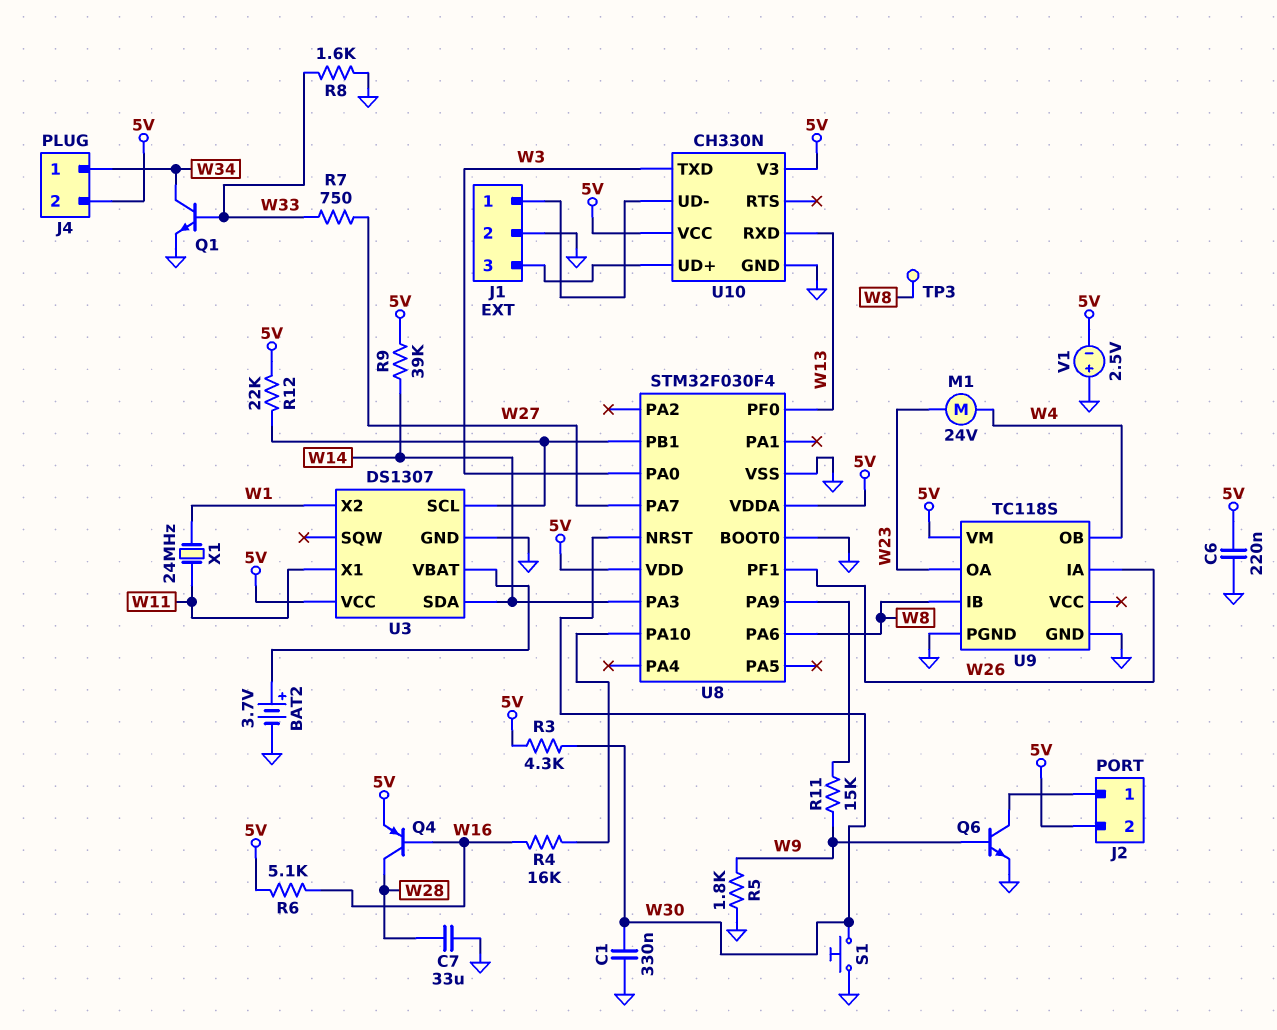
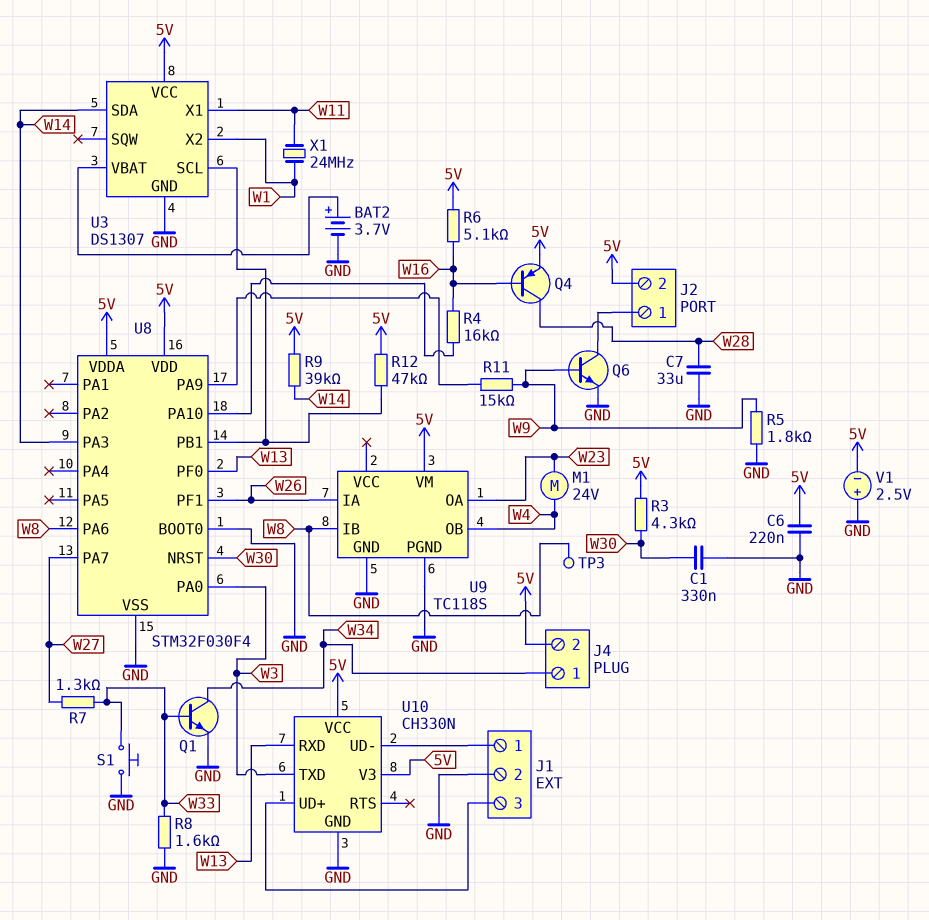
R7: 750 (W27, W33) -> 1.3k (W27, W33)
R12: 22k (5V, U3/SCL) -> 47k (5V, U3/SCL)
S1: button (GND, W30) -> button (GND, W33)

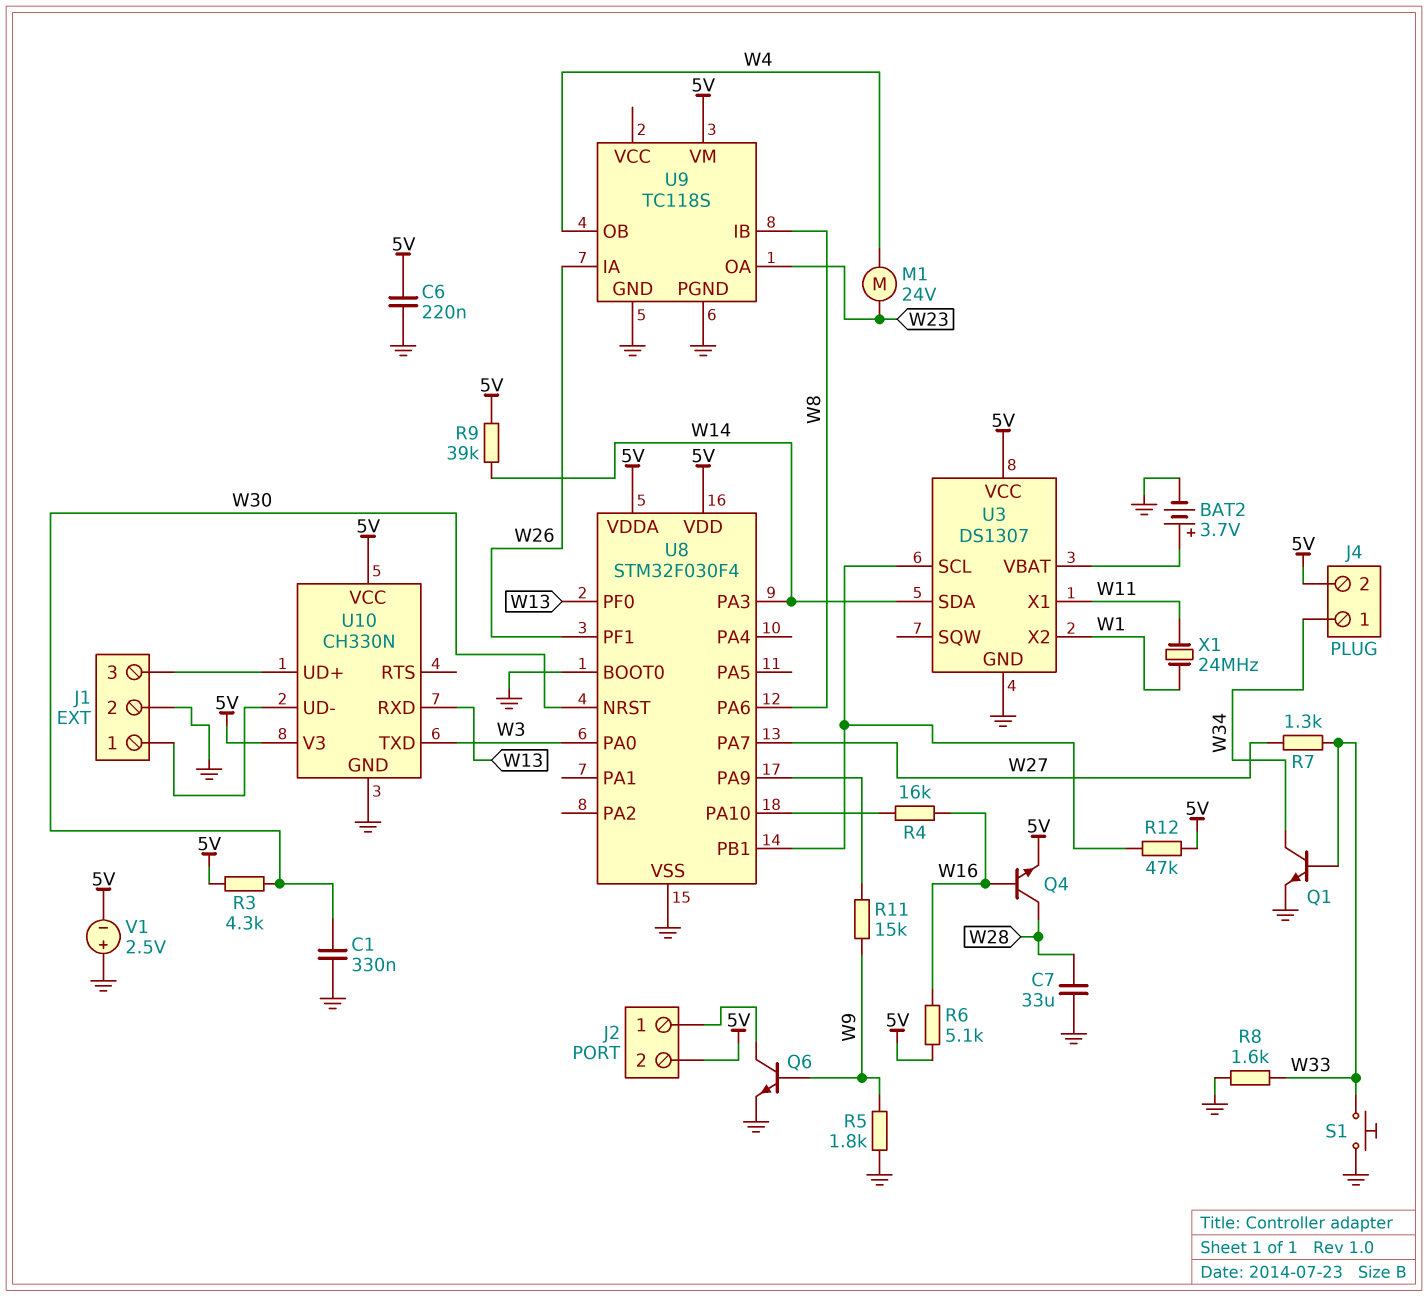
Q4: PNP (B W16, C W28, E 5V) -> NPN (B W16, C W28, E 5V)
TP3: test point (W8) -> none

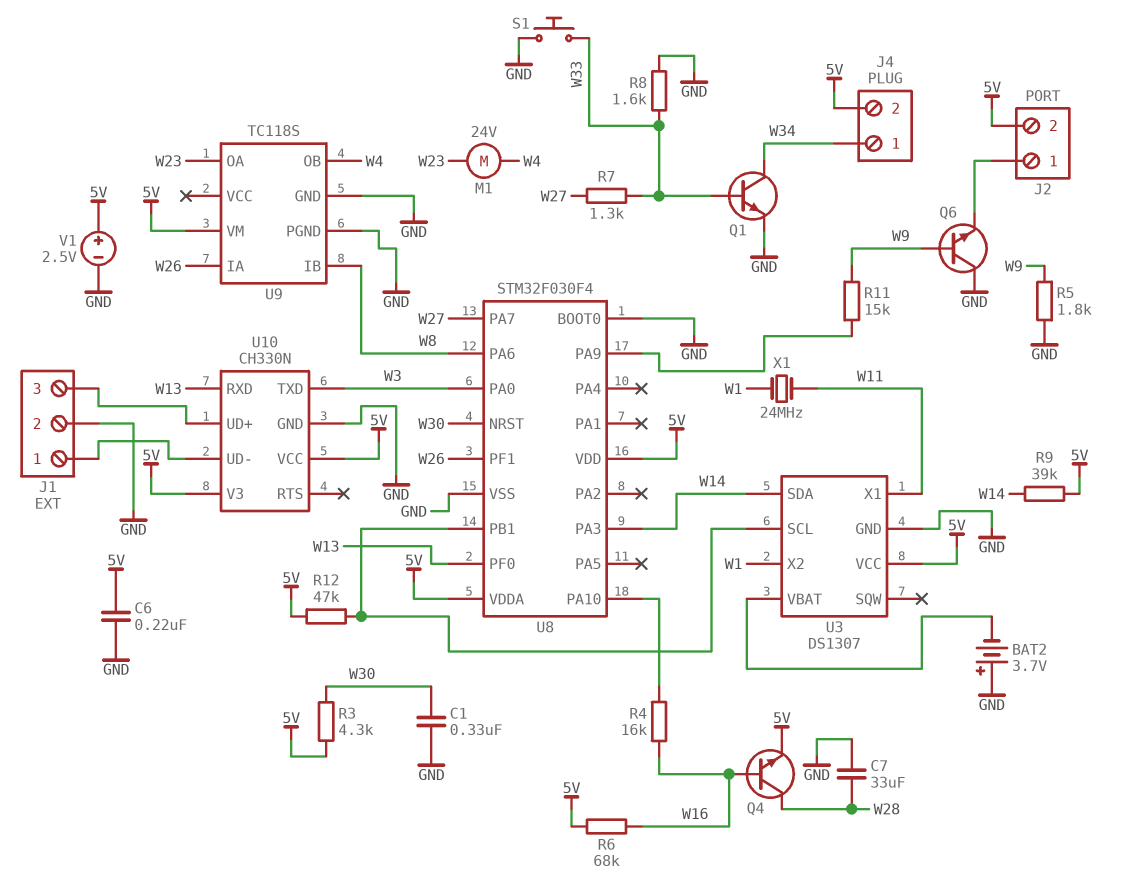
BAT2: 3.7V (plus U3/VBAT, minus GND) -> 3.7V (plus GND, minus U3/VBAT)
Q6: NPN (B W9, C J2/1, E GND) -> NPN (B W9, C GND, E J2/1)
R6: 5.1k (5V, W16) -> 68k (5V, W16)
V1: 2.5V (plus GND, minus 5V) -> 2.5V (plus 5V, minus GND)

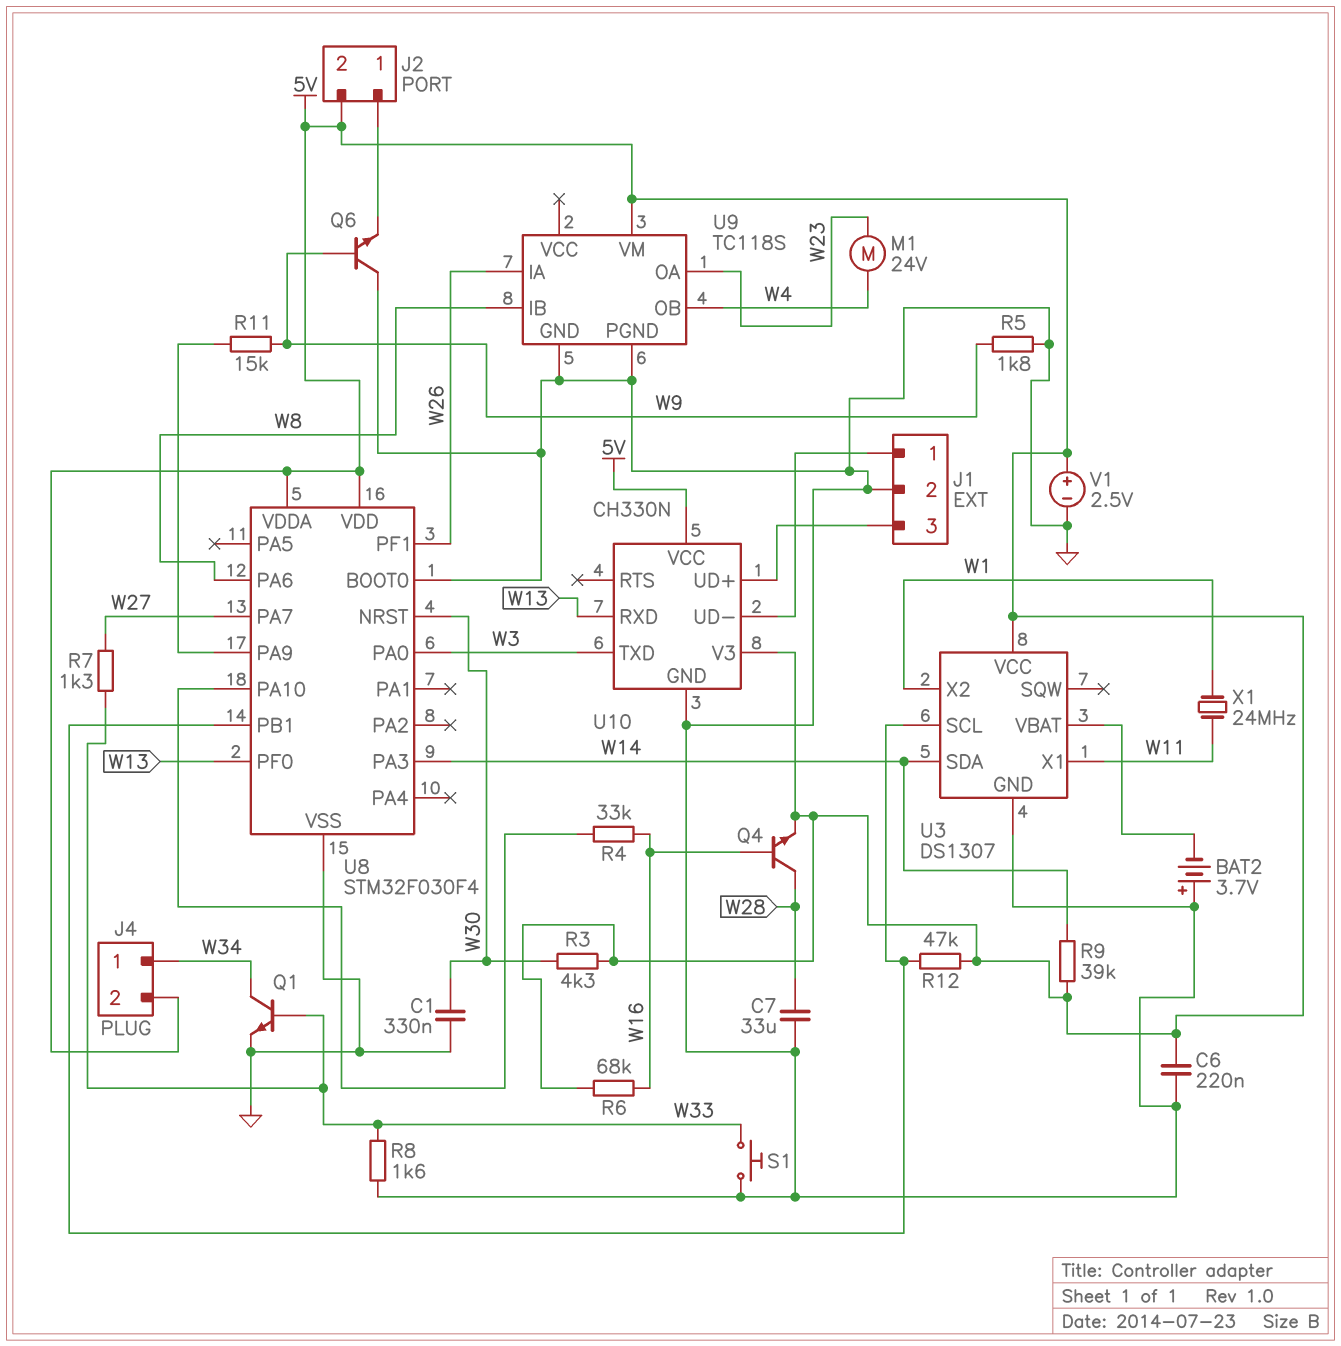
R4: 16k (U8/PA10, W16) -> 33k (U8/PA10, W16)

